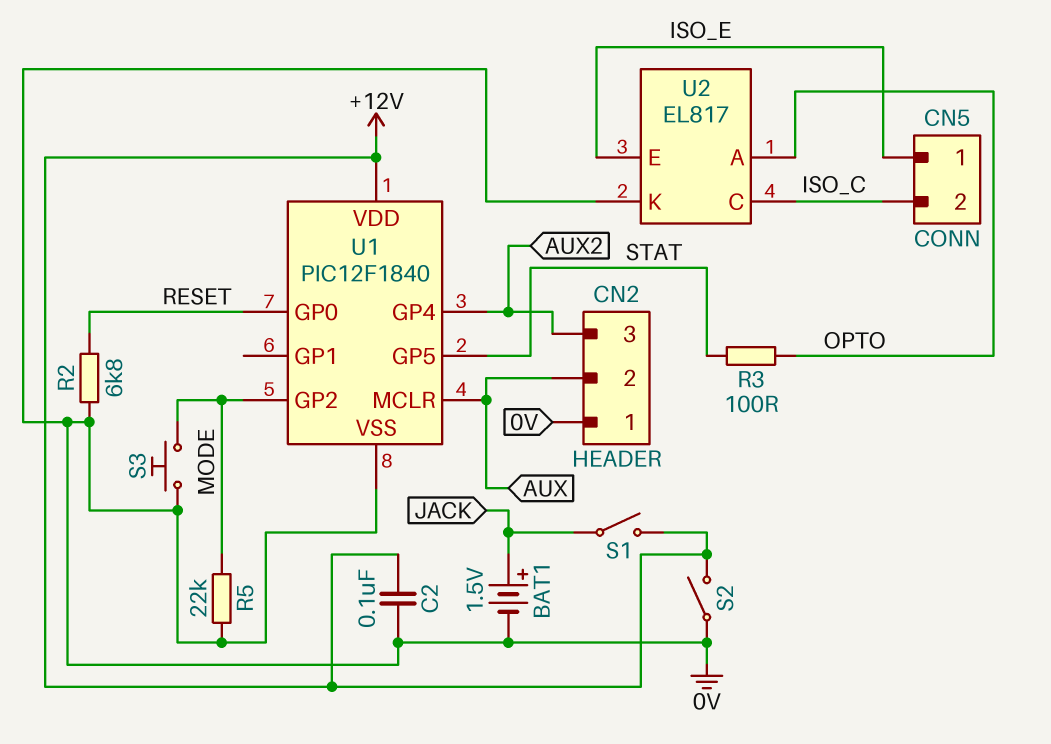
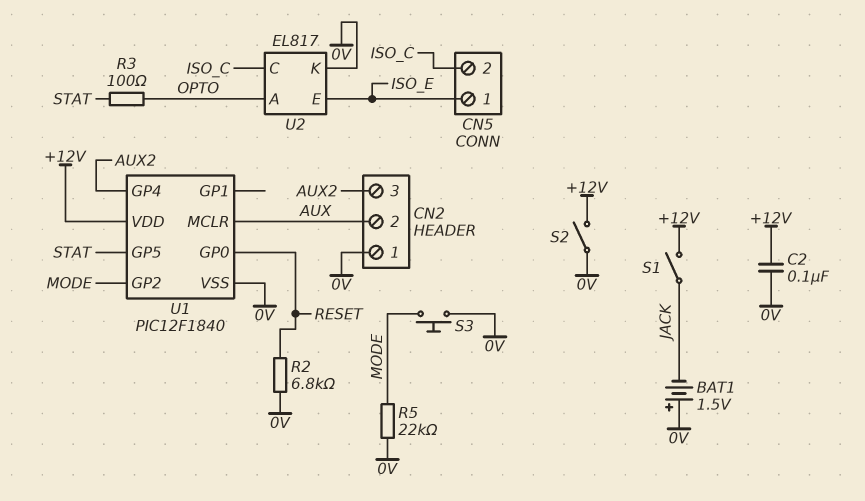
BAT1: 1.5V (plus JACK, minus 0V) -> 1.5V (plus 0V, minus JACK)

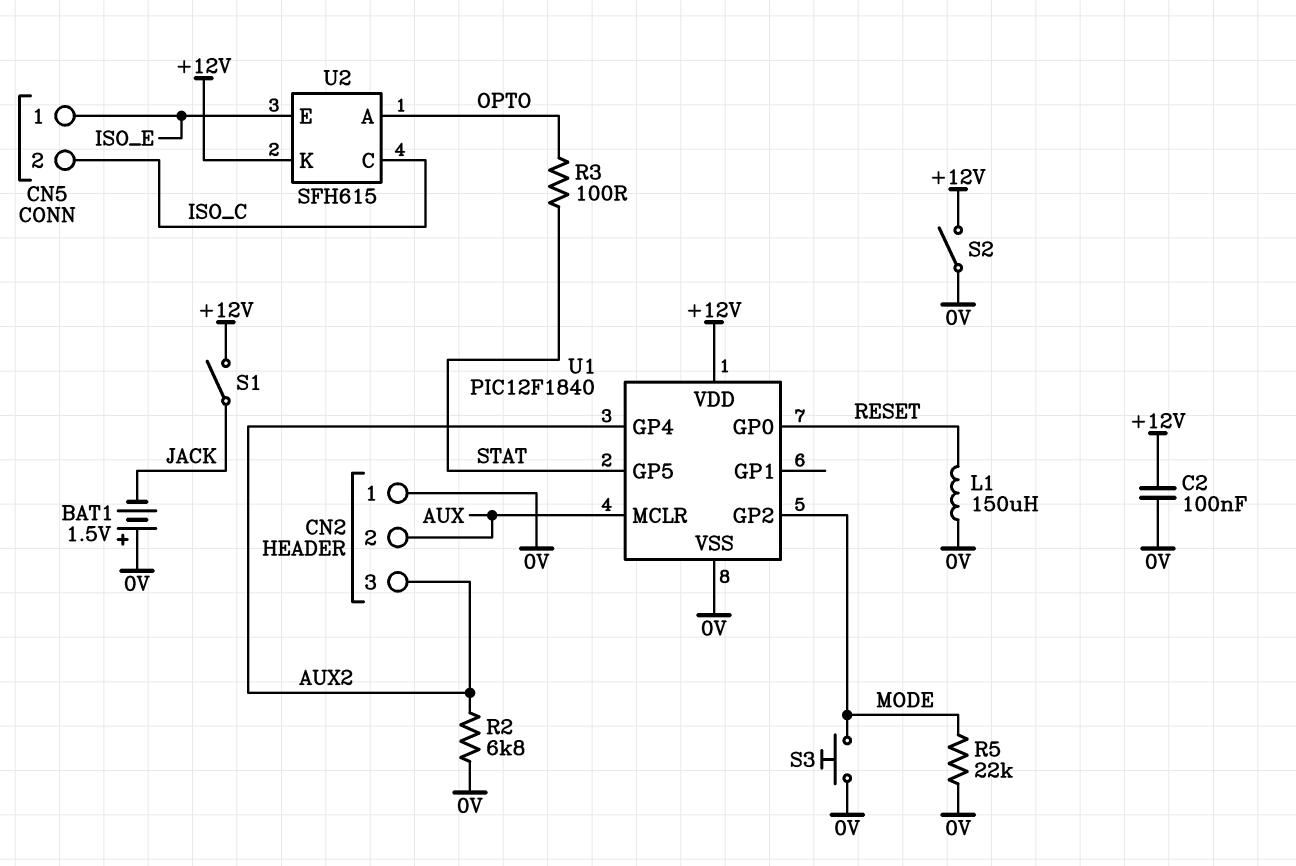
L1: none -> 150uH (0V, RESET)
R2: 6.8k (0V, RESET) -> 6.8k (0V, AUX2)
U2: EL817 -> SFH615
U2 pin K: 0V -> +12V

